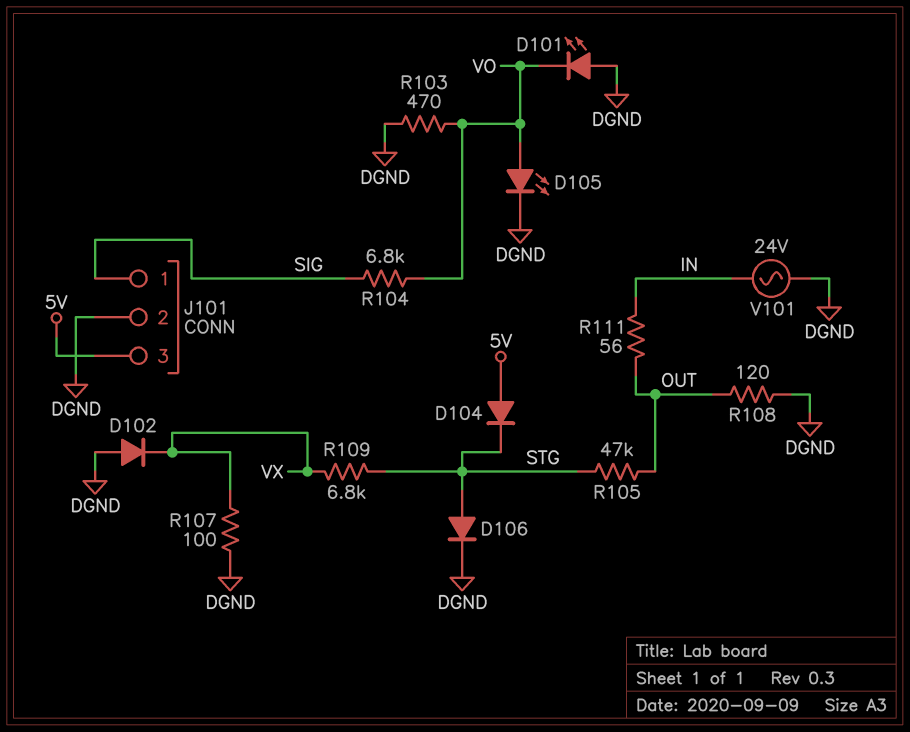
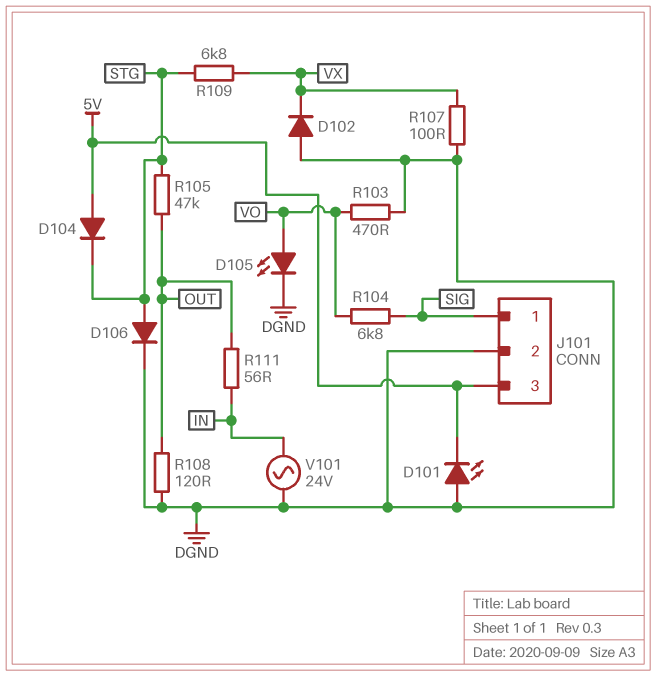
D101: LED (A DGND, K VO) -> LED (A DGND, K 5V)

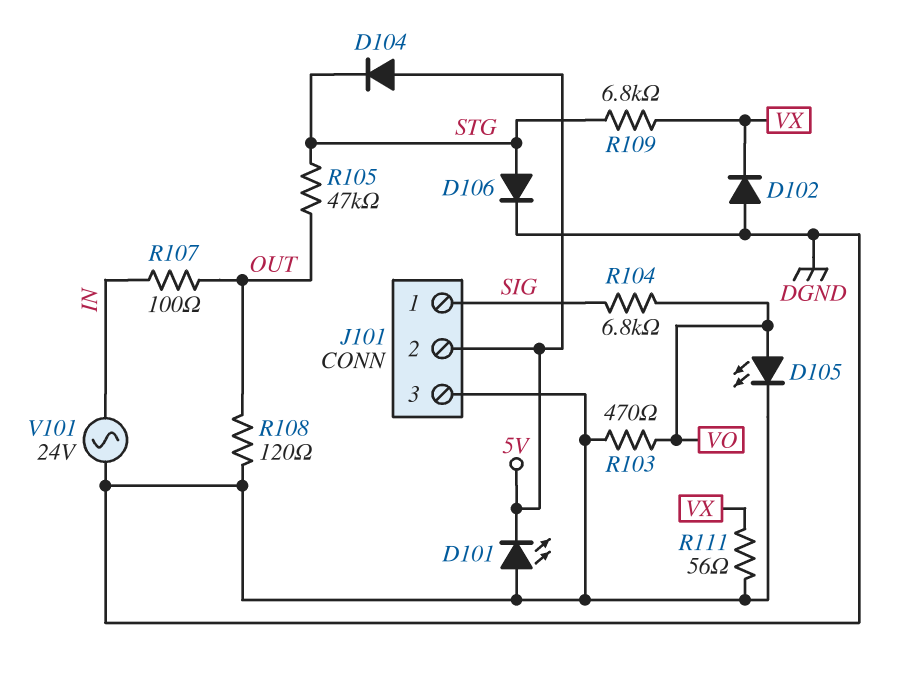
J101 pin 2: DGND -> 5V
J101 pin 3: 5V -> DGND
R107: 100 (DGND, VX) -> 100 (IN, OUT)
R111: 56 (IN, OUT) -> 56 (DGND, VX)

